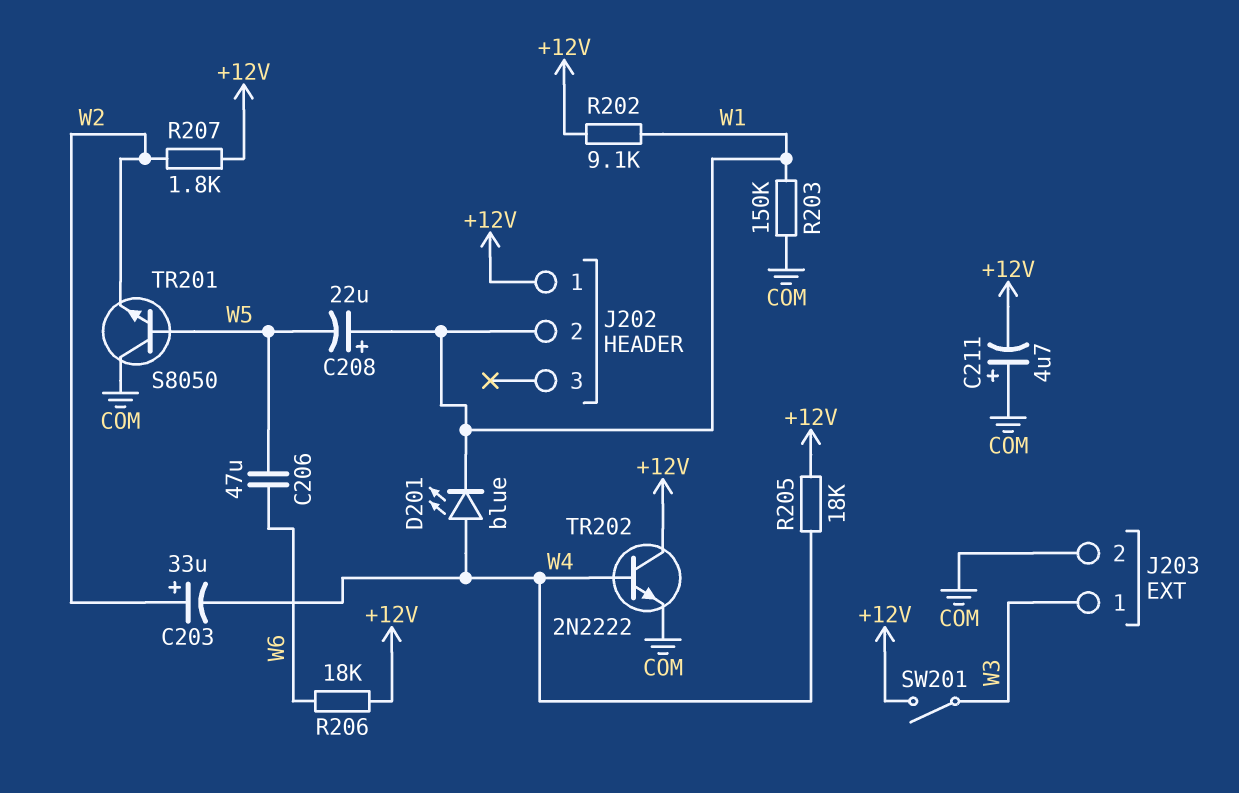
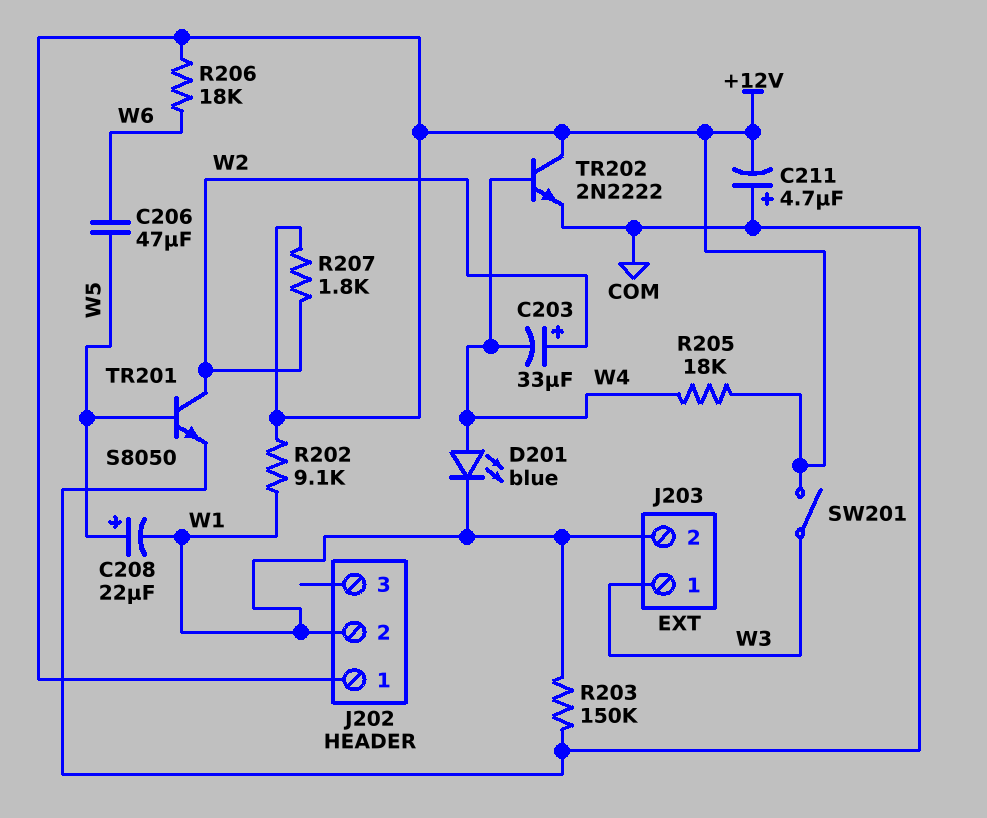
C208: 22uF (plus W1, minus W5) -> 22uF (plus W5, minus W1)
J203 pin 2: COM -> W1
TR201: NPN S8050 (B W5, C COM, E W2) -> NPN S8050 (B W5, C W2, E COM)

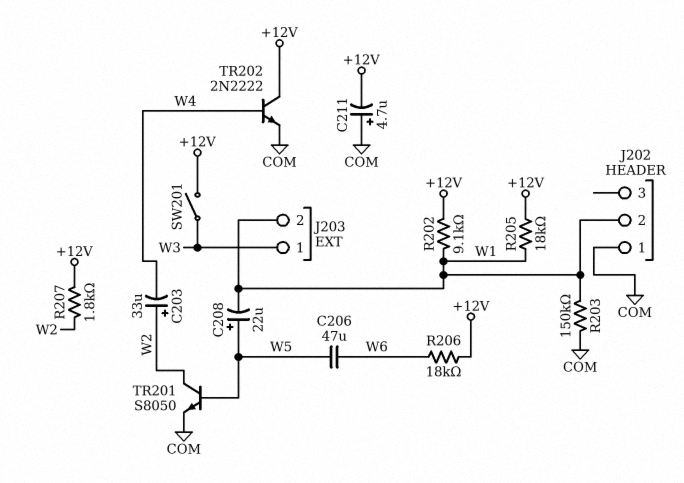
D201: LED blue (A W4, K W1) -> none
J202 pin 1: +12V -> COM
R205: 18k (+12V, W4) -> 18k (+12V, W1)

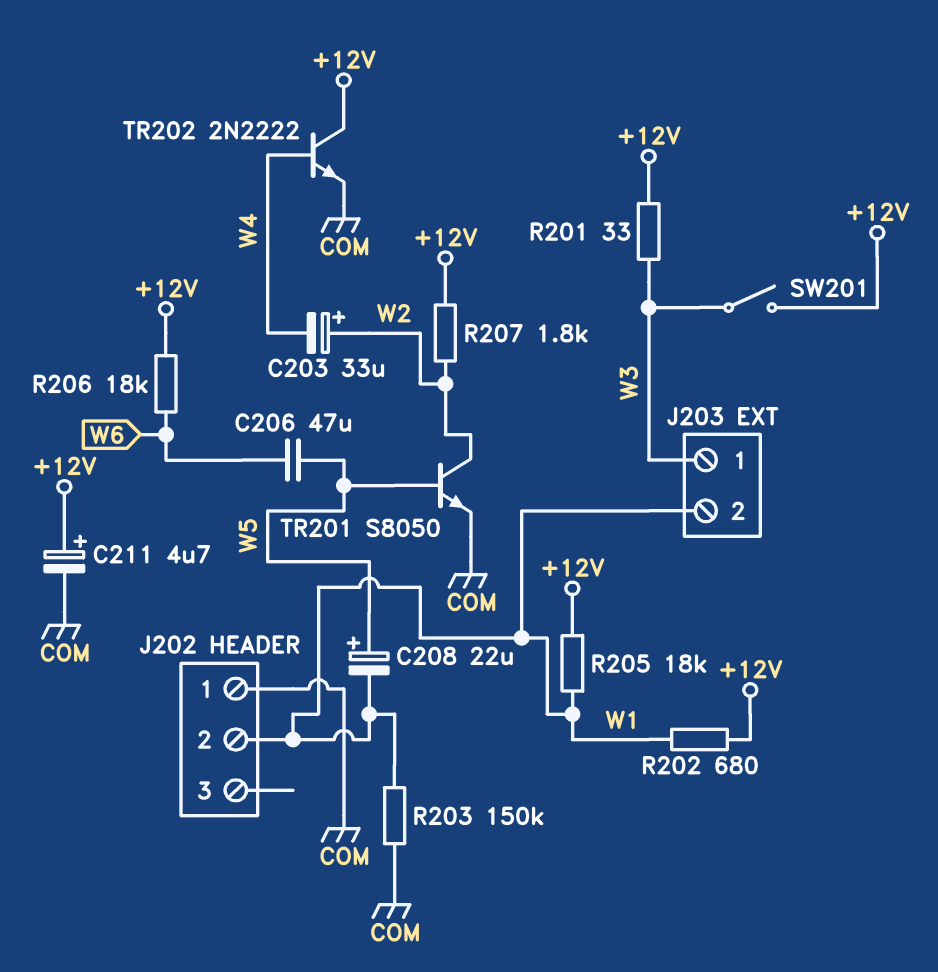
C211: 4.7uF (plus COM, minus +12V) -> 4.7uF (plus +12V, minus COM)
R201: none -> 33 (+12V, W3)
R202: 9.1k (+12V, W1) -> 680 (+12V, W1)

